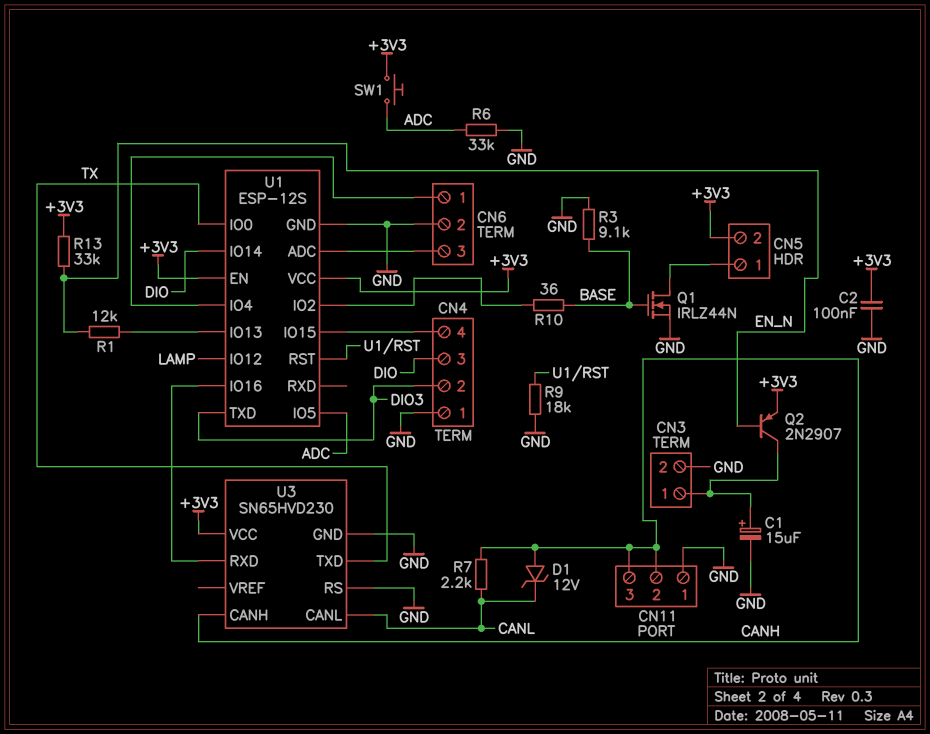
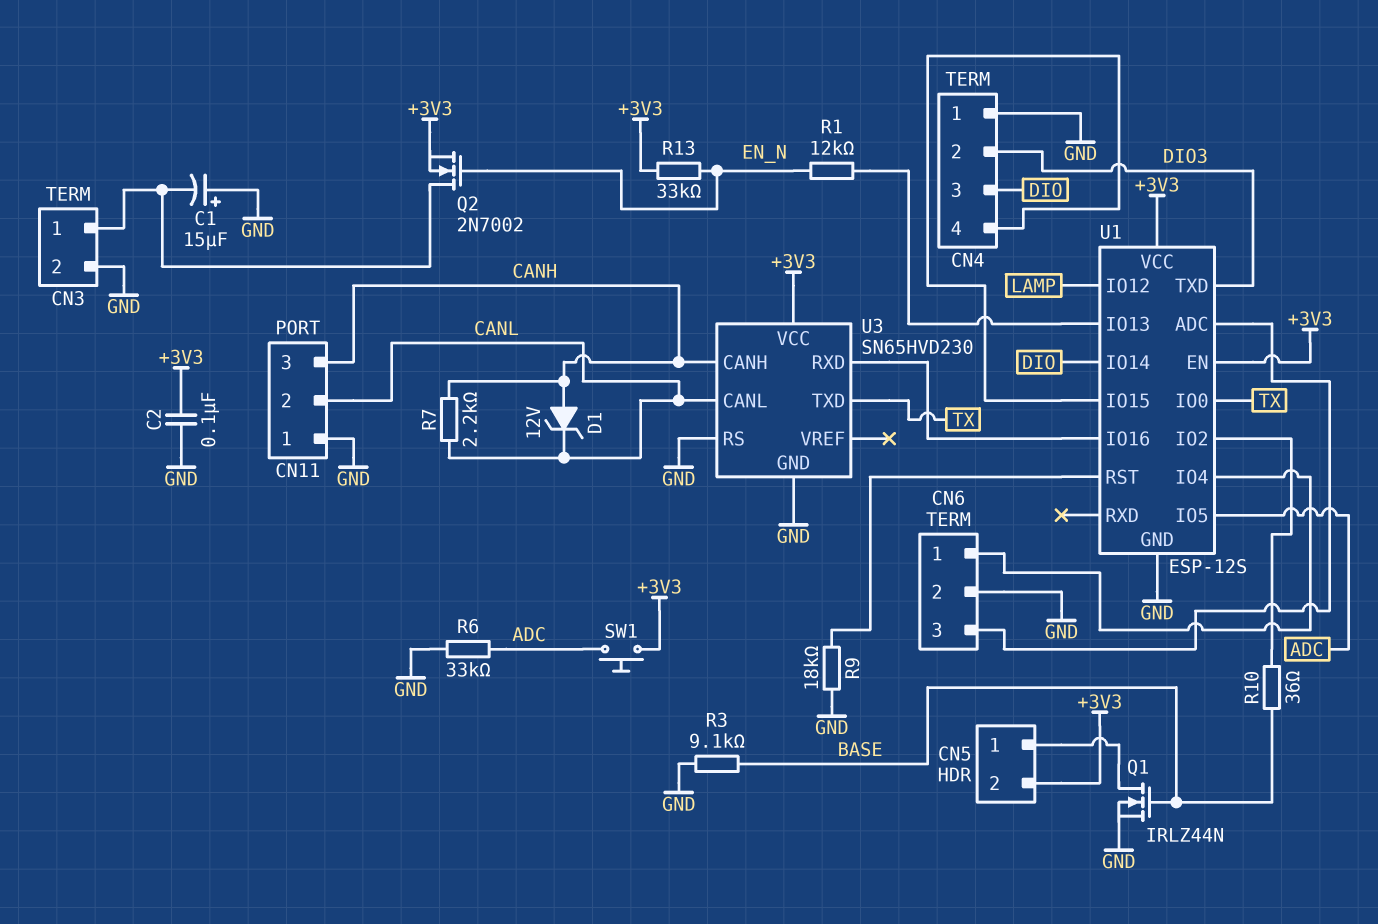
C1: 15uF (plus CN3/1, minus GND) -> 15uF (plus GND, minus CN3/1)
CN11 pin 2: CANH -> CANL
Q2: PNP 2N2907 (B EN_N, C CN3/1, E +3V3) -> NMOS 2N7002 (G EN_N, D CN3/1, S +3V3)

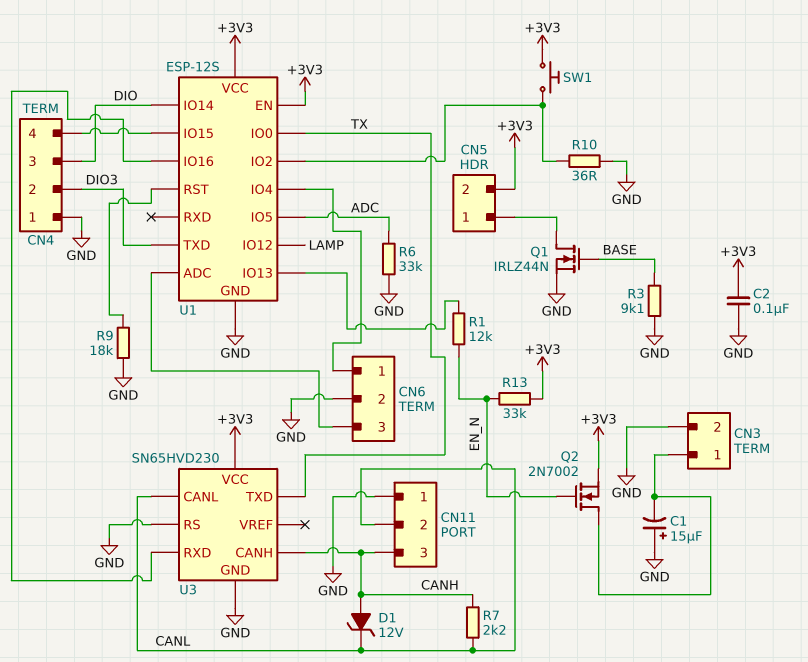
R10: 36 (BASE, U1/IO2) -> 36 (GND, U1/IO2)
SW1: button (+3V3, ADC) -> button (+3V3, U1/IO2)

